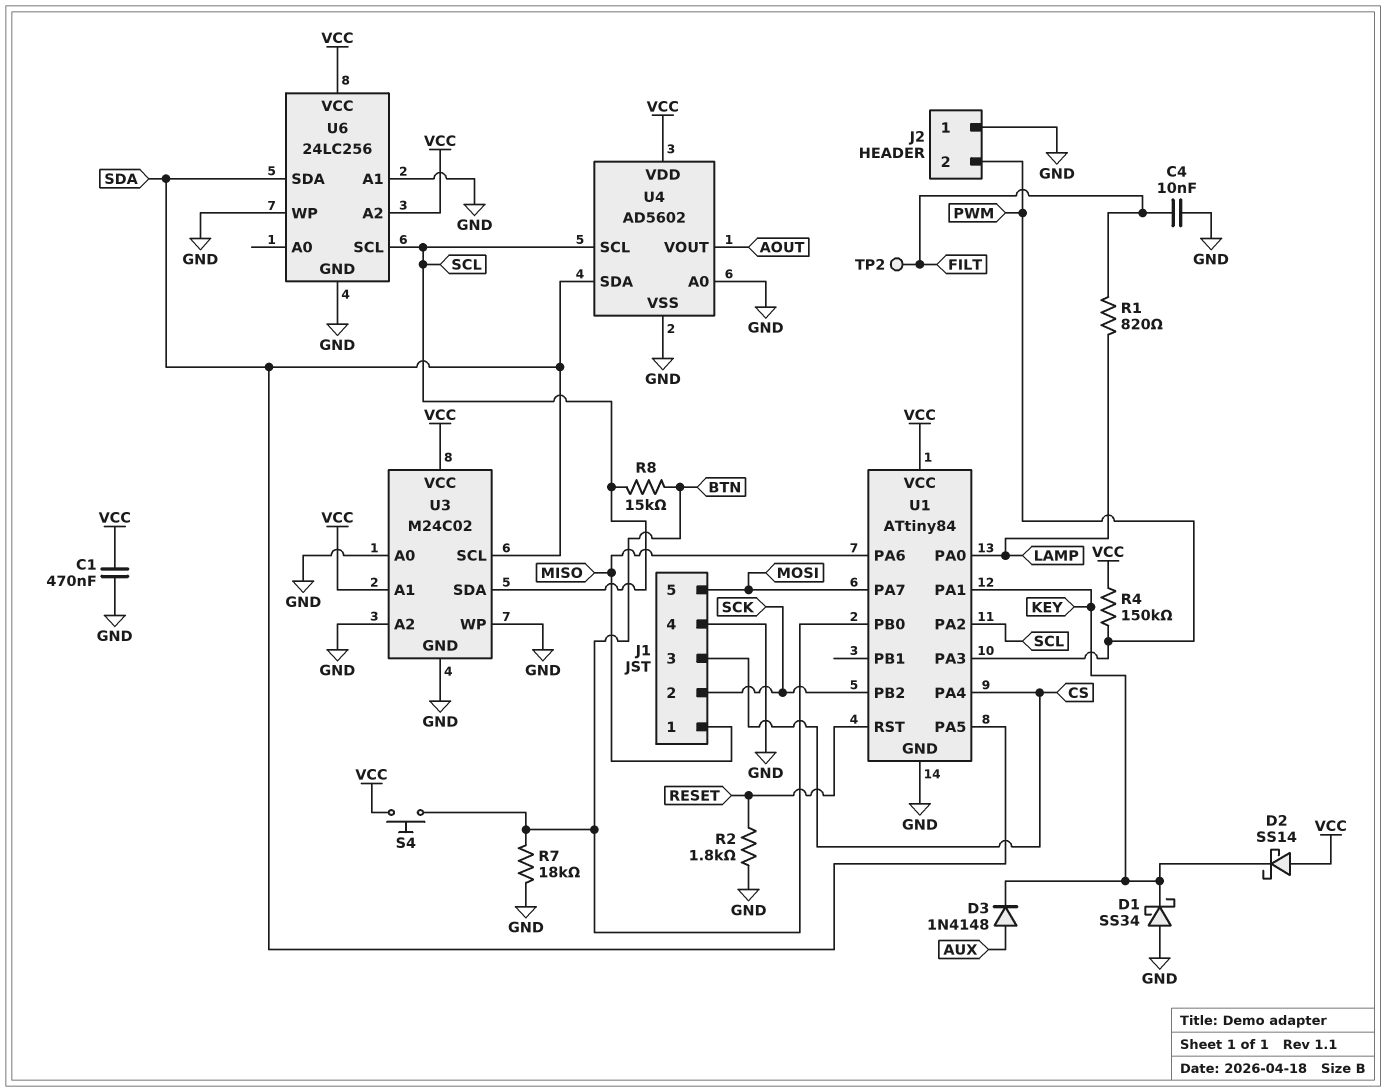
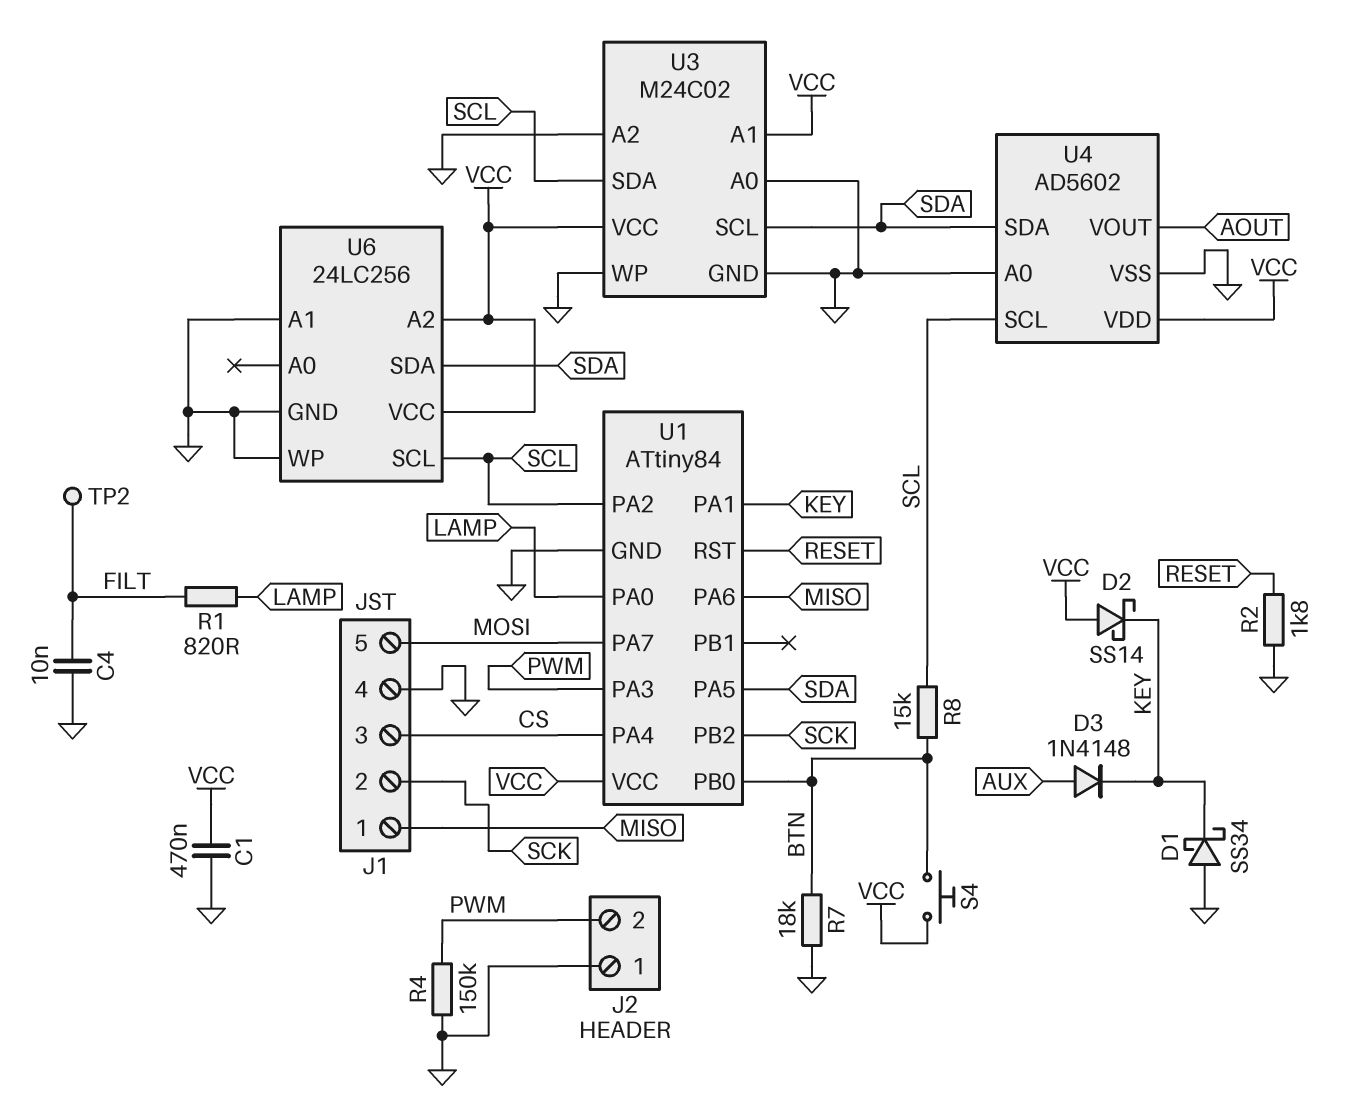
R4: 150k (PWM, VCC) -> 150k (GND, PWM)

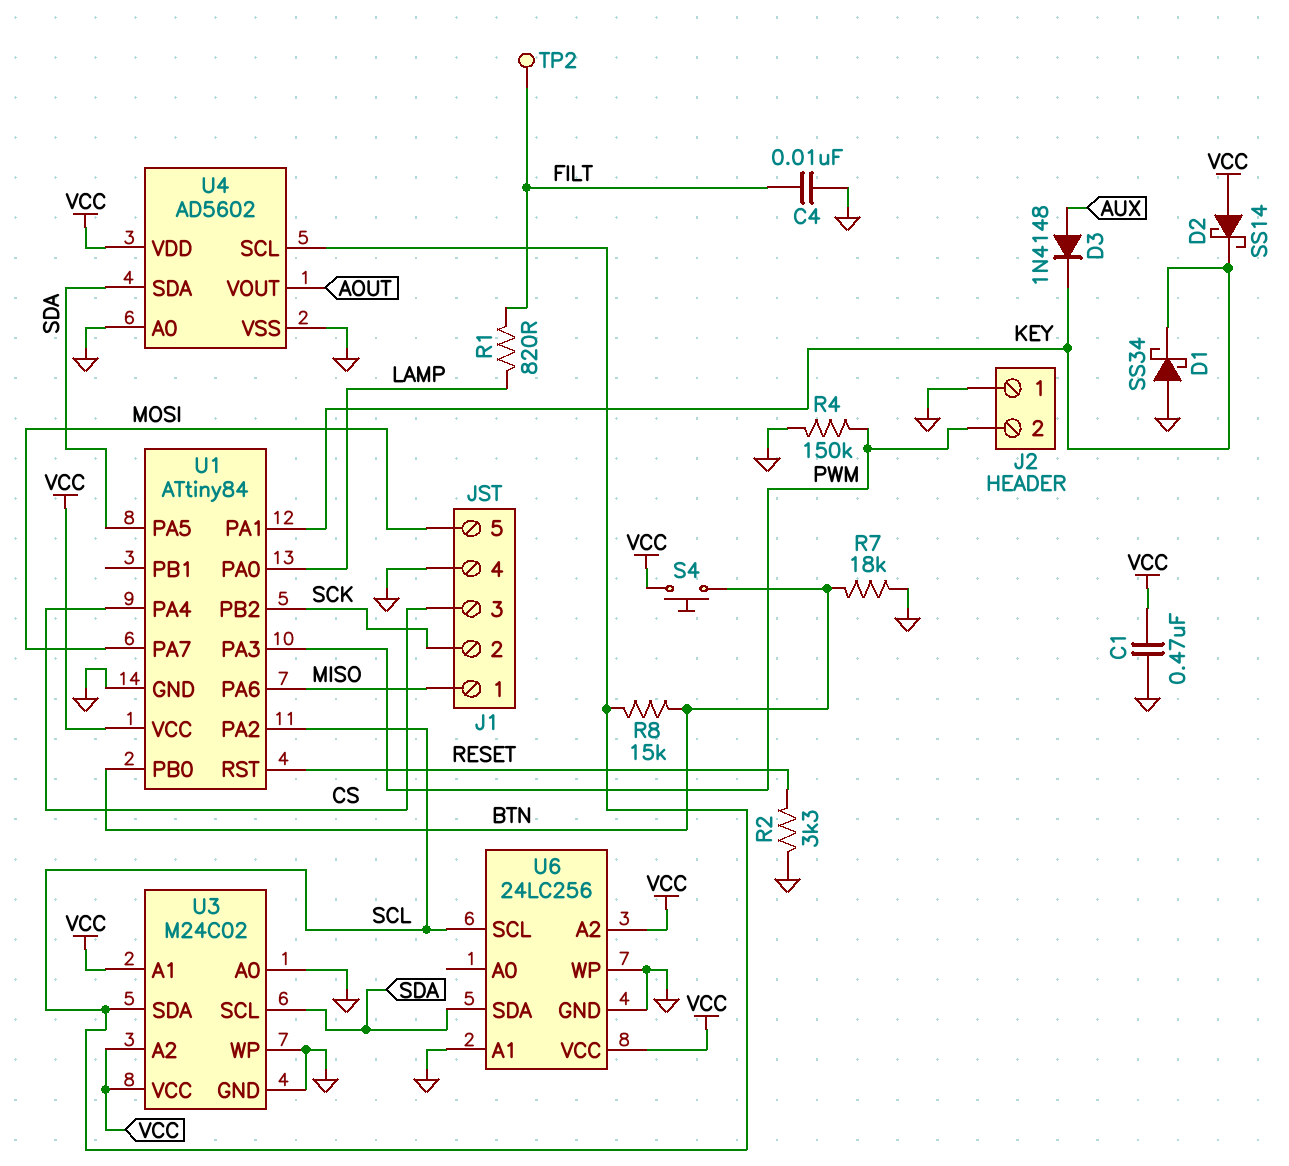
R2: 1.8k (GND, RESET) -> 3.3k (GND, RESET)
U3 pin A2: GND -> VCC

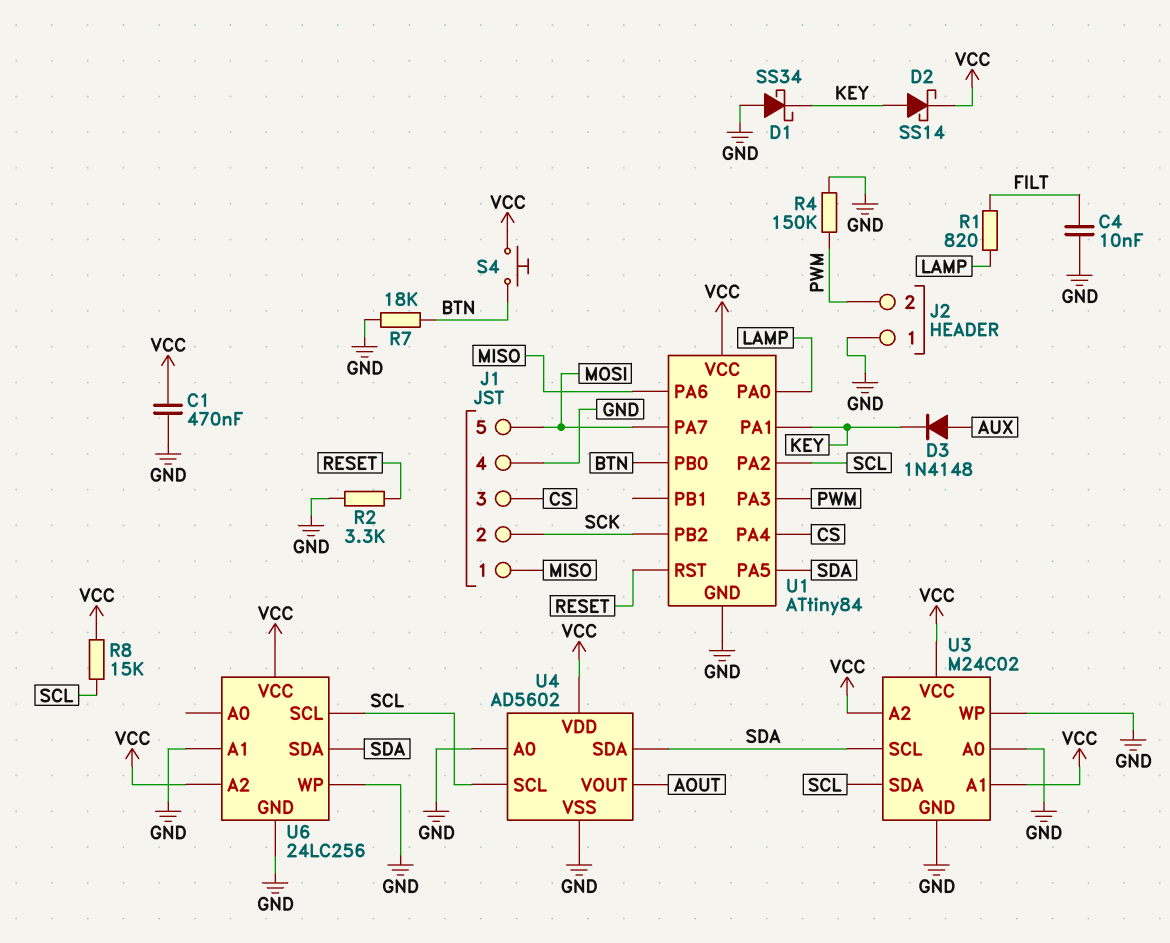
D2: schottky SS14 (A VCC, K KEY) -> schottky SS14 (A KEY, K VCC)
R8: 15k (BTN, SCL) -> 15k (SCL, VCC)
TP2: test point (FILT) -> none

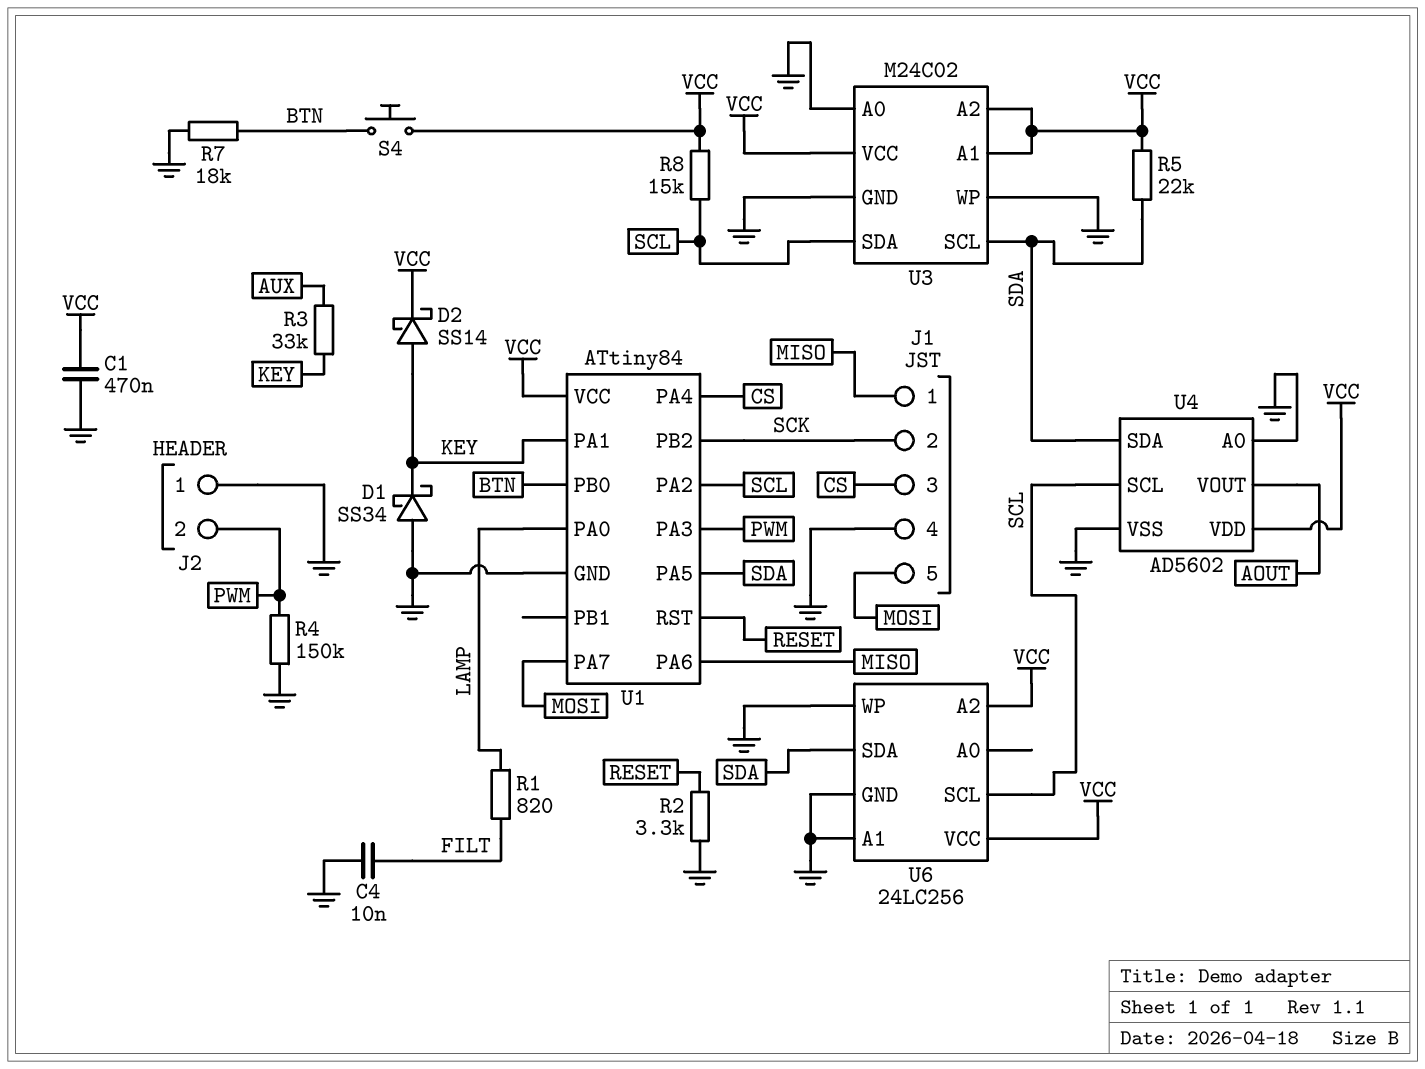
D3: diode 1N4148 (A AUX, K KEY) -> none
R3: none -> 33k (AUX, KEY)
R5: none -> 22k (SDA, VCC)

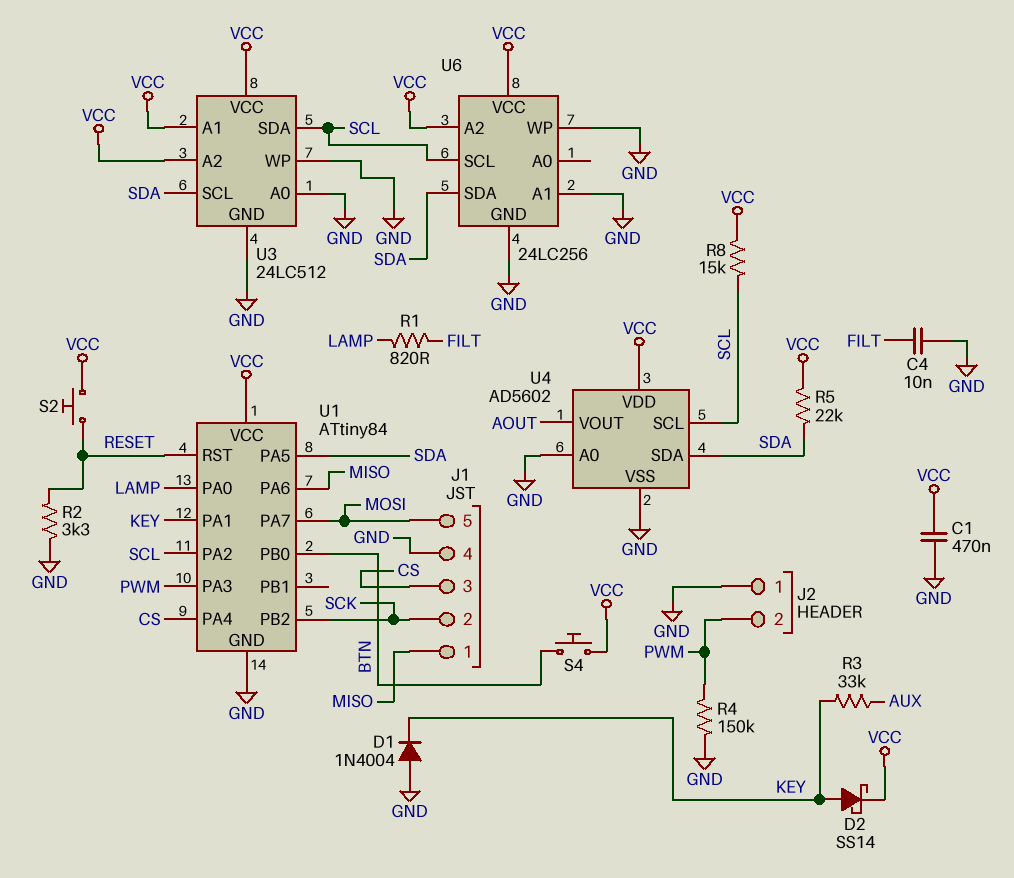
D1: schottky SS34 (A GND, K KEY) -> diode 1N4004 (A GND, K KEY)
R7: 18k (BTN, GND) -> none
S2: none -> button (RESET, VCC)
U3: M24C02 -> 24LC512

